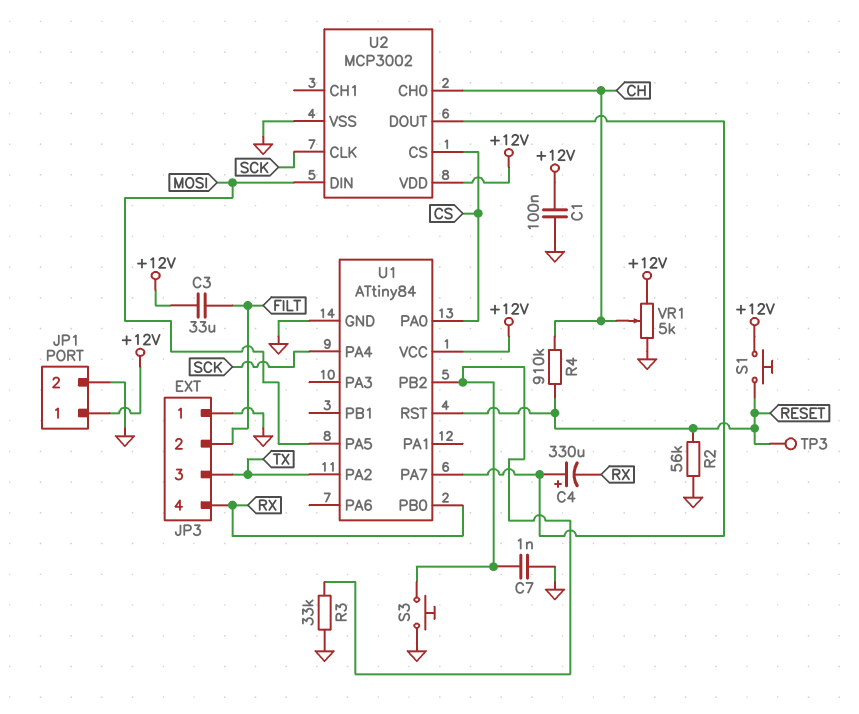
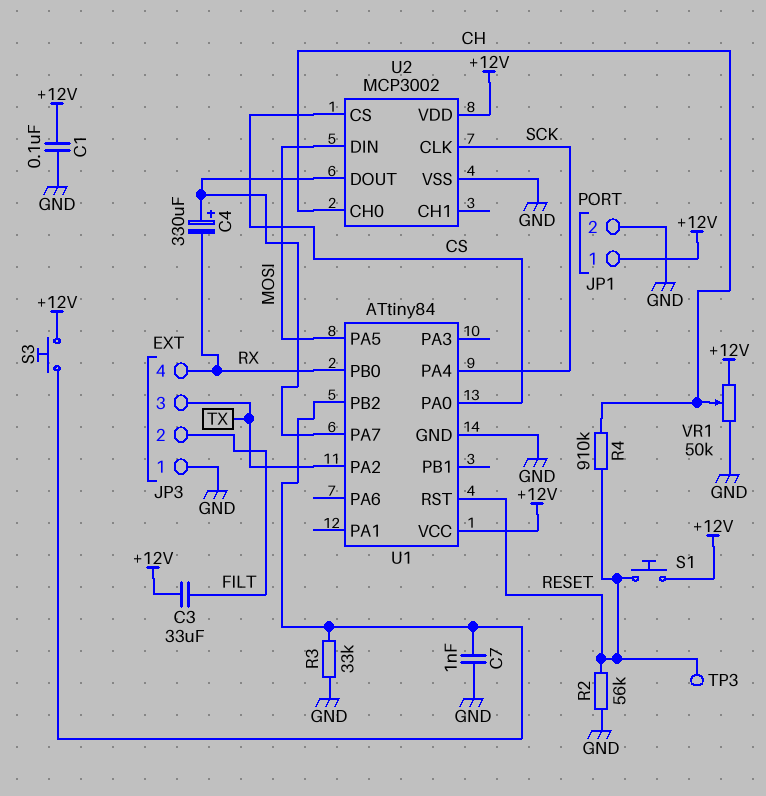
S3: button (GND, U1/PB2) -> button (+12V, U1/PB2)
VR1: 5k (+12V, GND, wiper CH) -> 50k (+12V, GND, wiper CH)

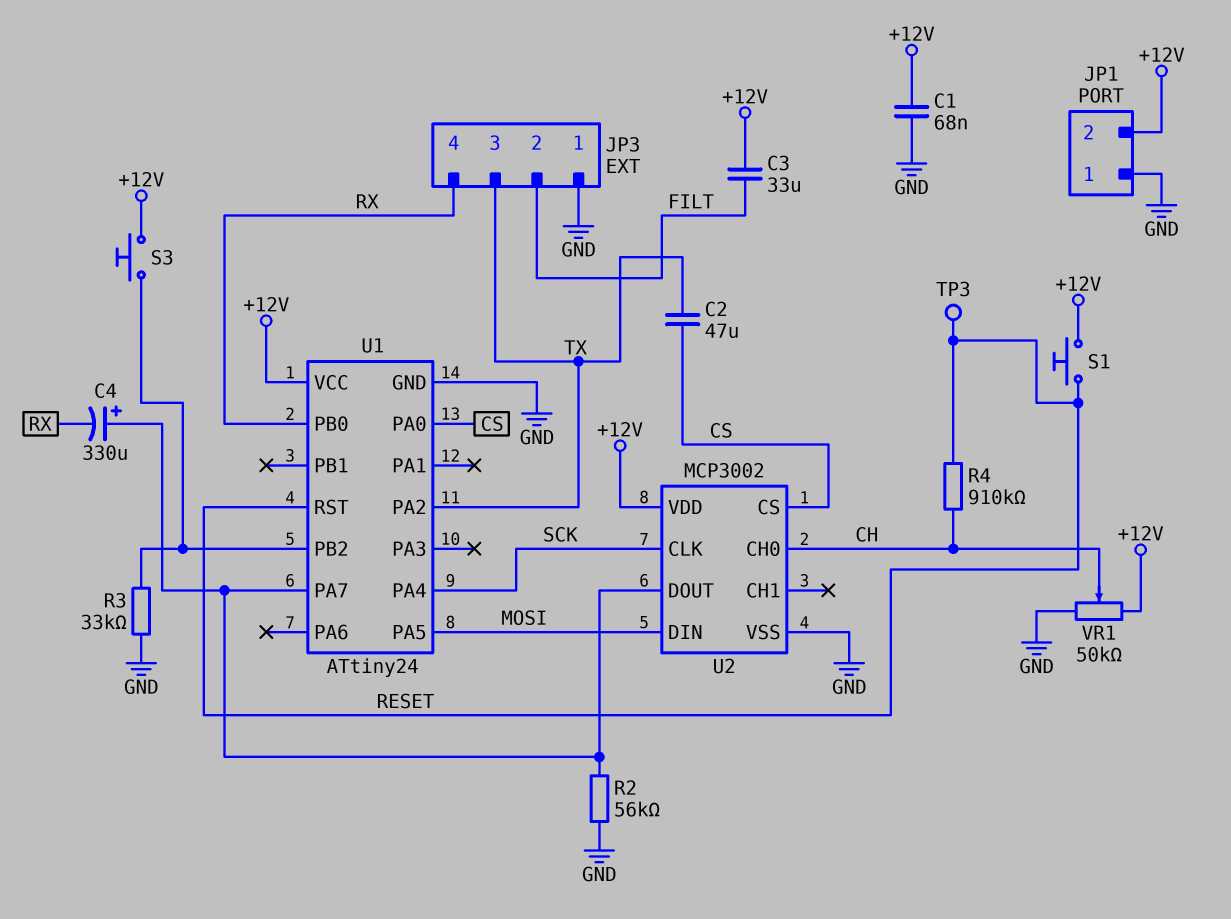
C1: 100nF (+12V, GND) -> 68nF (+12V, GND)
C2: none -> 47uF (CS, TX)
C7: 1nF (GND, U1/PB2) -> none
JP1 pin 1: +12V -> GND
JP1 pin 2: GND -> +12V
R2: 56k (GND, RESET) -> 56k (GND, U1/PA7)
U1: ATtiny84 -> ATtiny24

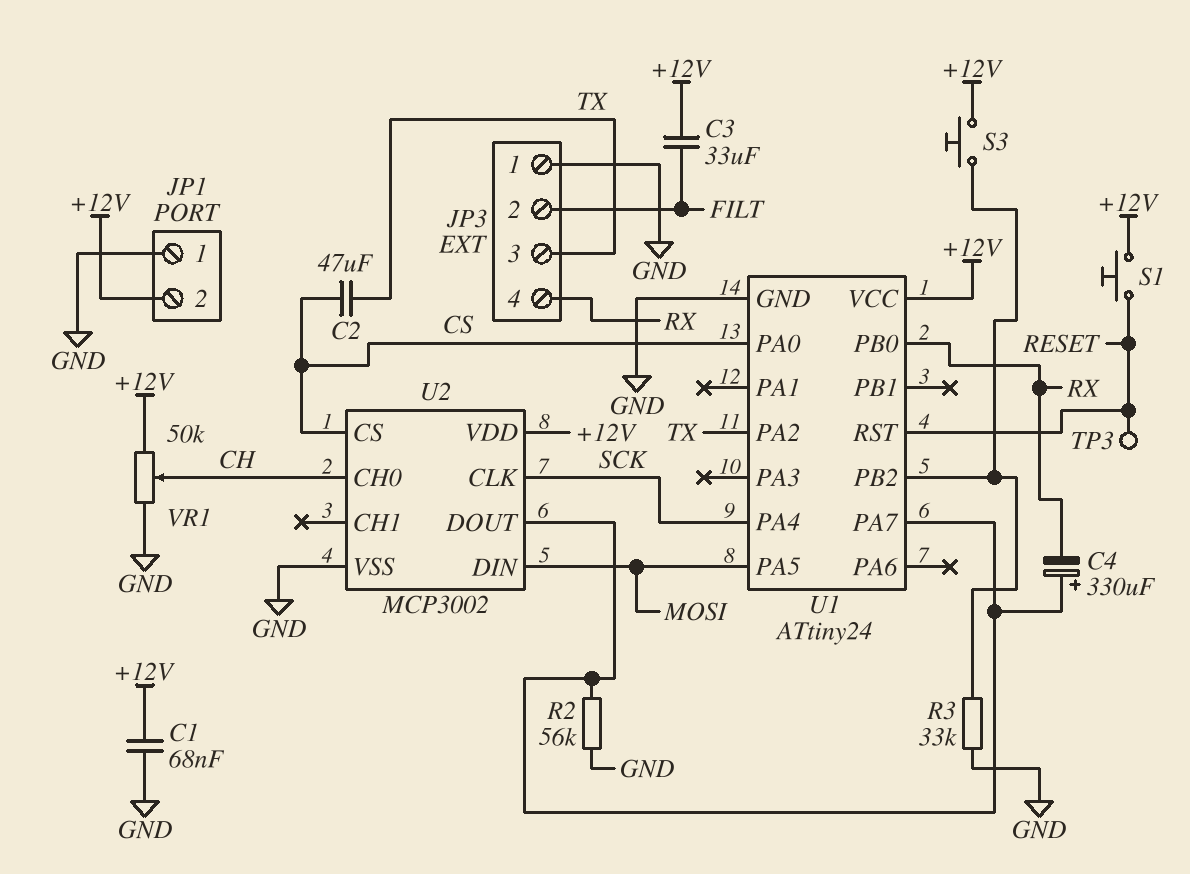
R4: 910k (CH, RESET) -> none

